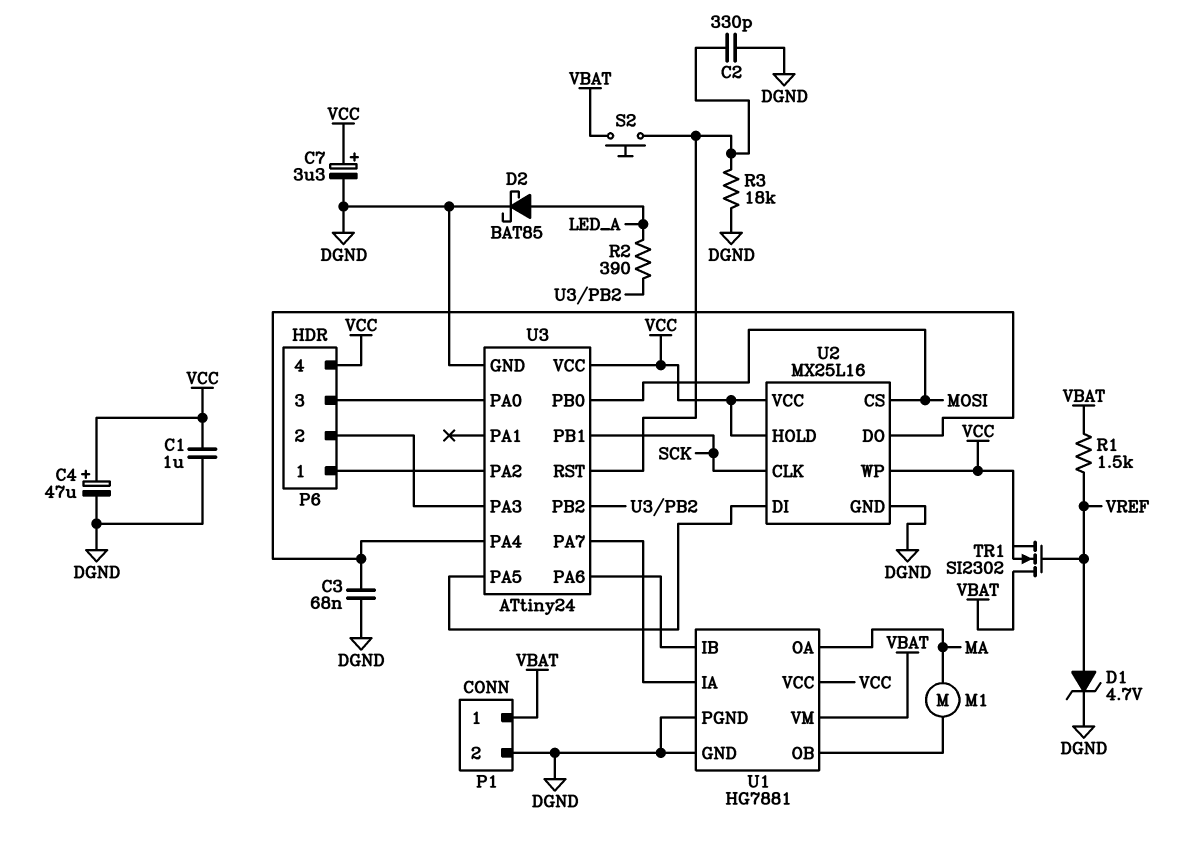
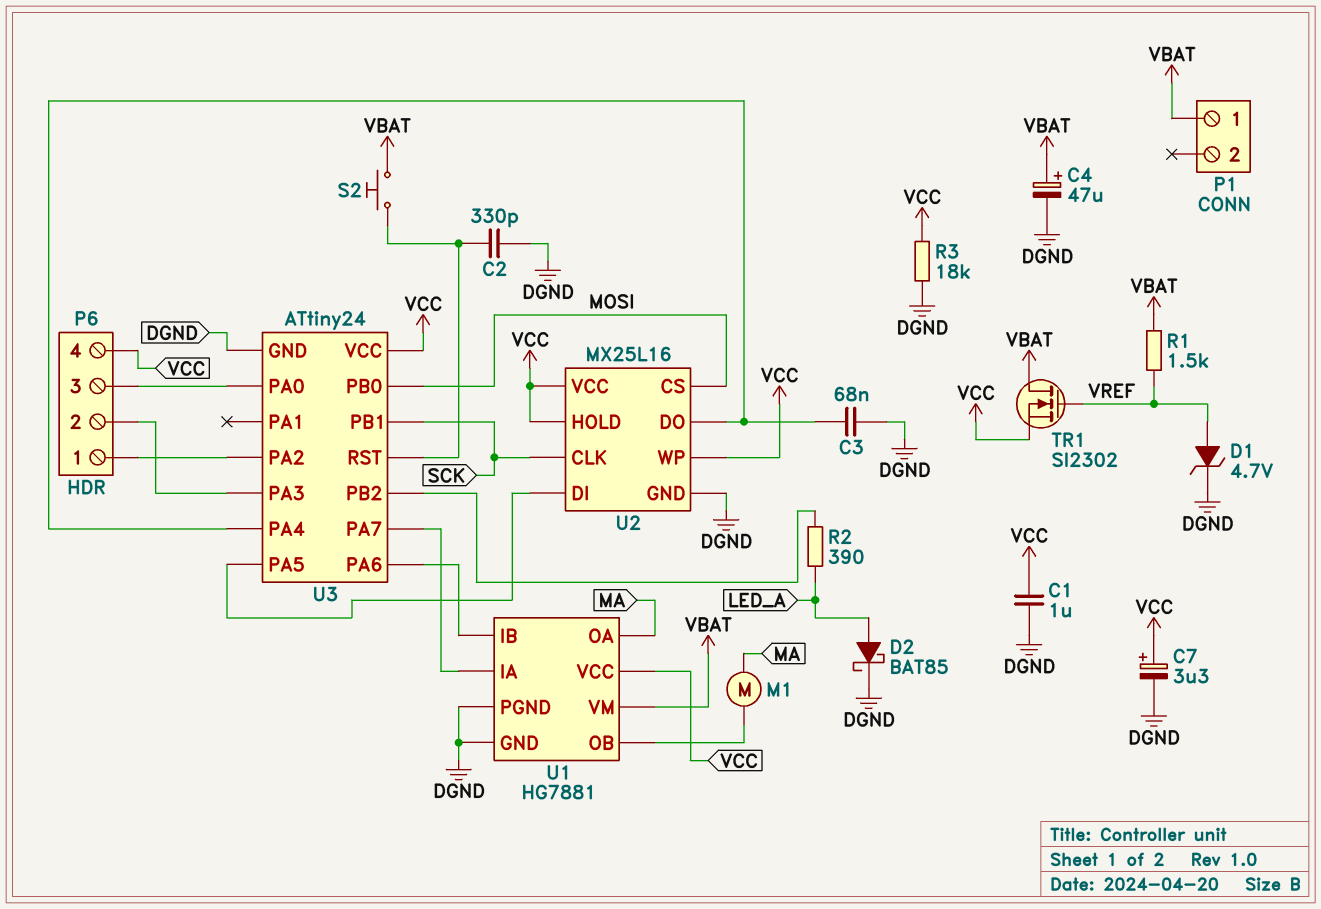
C4: 47uF (plus VCC, minus DGND) -> 47uF (plus VBAT, minus DGND)
P1 pin 2: DGND -> none
R3: 18k (DGND, U3/RST) -> 18k (DGND, VCC)

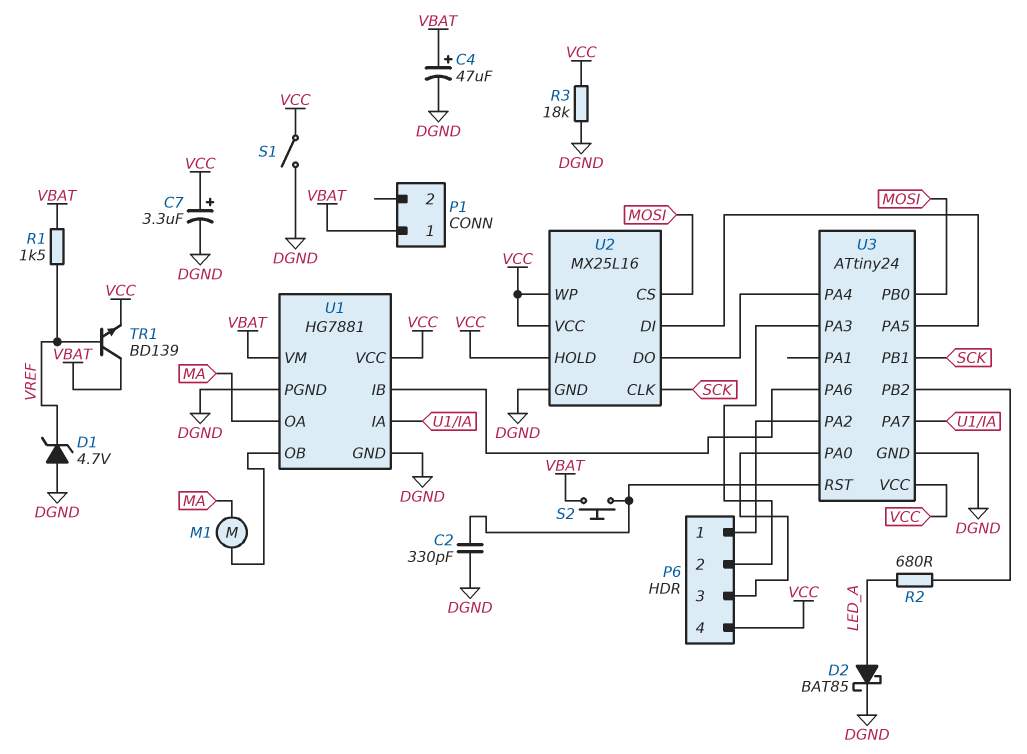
C1: 1uF (DGND, VCC) -> none
C3: 68nF (DGND, U2/DO) -> none
D1: zener 4.7V (A VREF, K DGND) -> zener 4.7V (A DGND, K VREF)
R2: 390 (LED_A, U3/PB2) -> 680 (LED_A, U3/PB2)
S1: none -> switch (DGND, VCC)
TR1: NMOS SI2302 (G VREF, D VBAT, S VCC) -> NPN BD139 (B VREF, C VBAT, E VCC)

